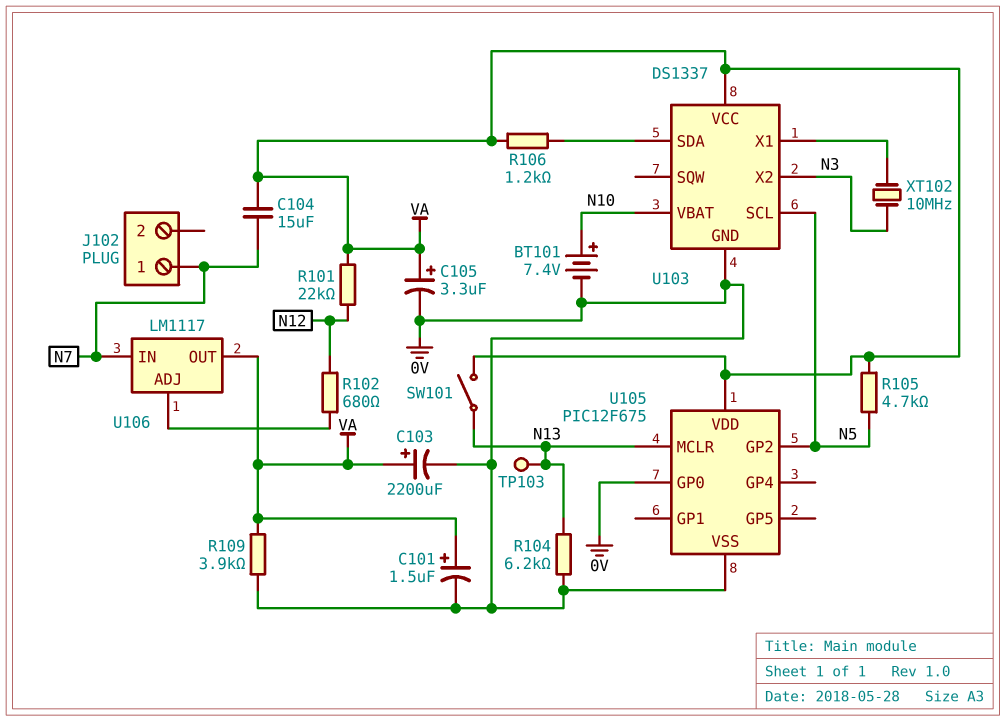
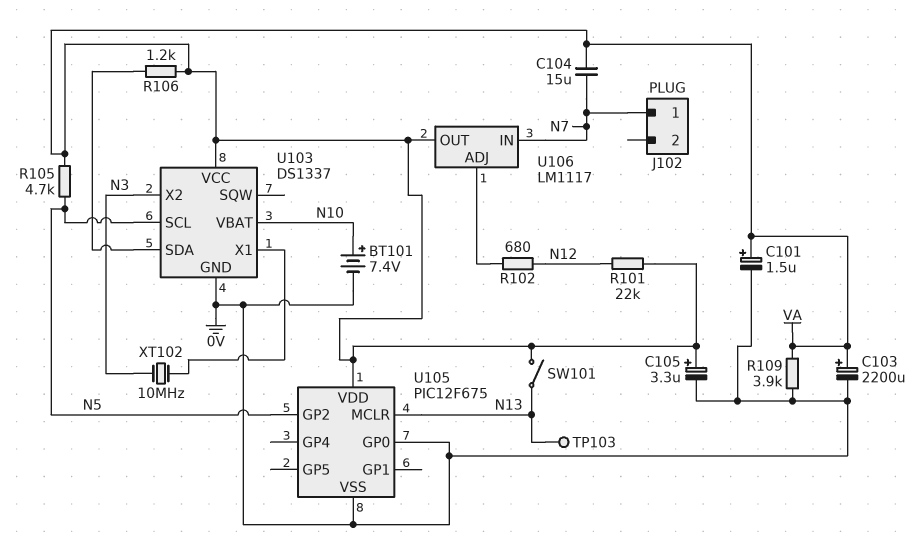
R104: 6.2k (0V, N13) -> none

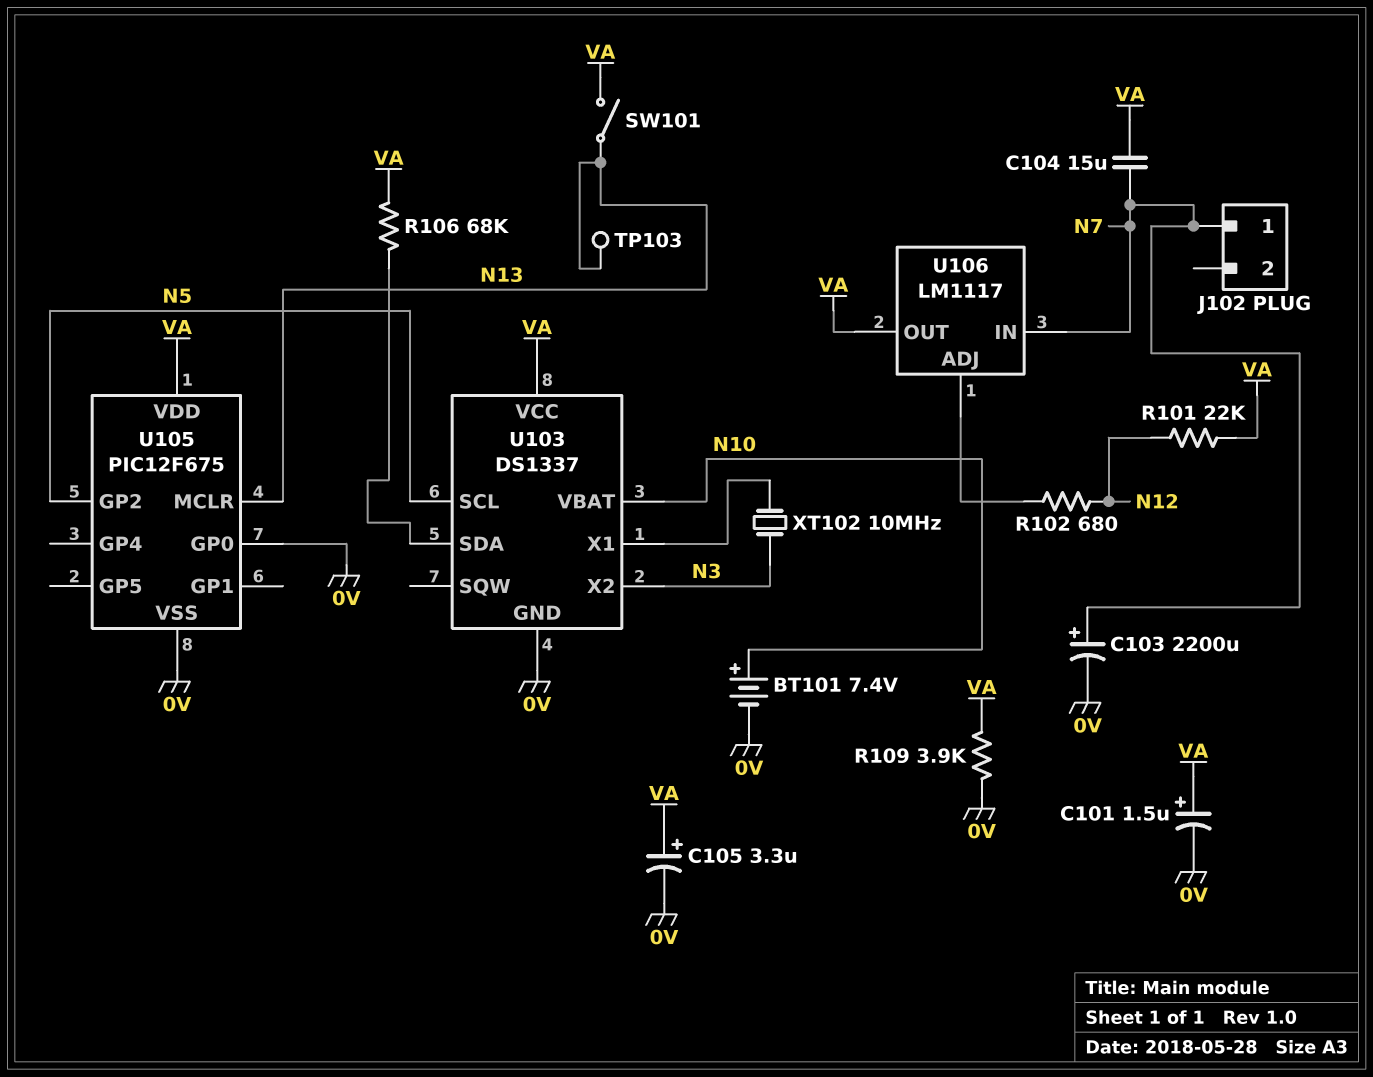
C103: 2200uF (plus VA, minus 0V) -> 2200uF (plus N7, minus 0V)
R105: 4.7k (N5, VA) -> none
R106: 1.2k (U103/SDA, VA) -> 68k (U103/SDA, VA)

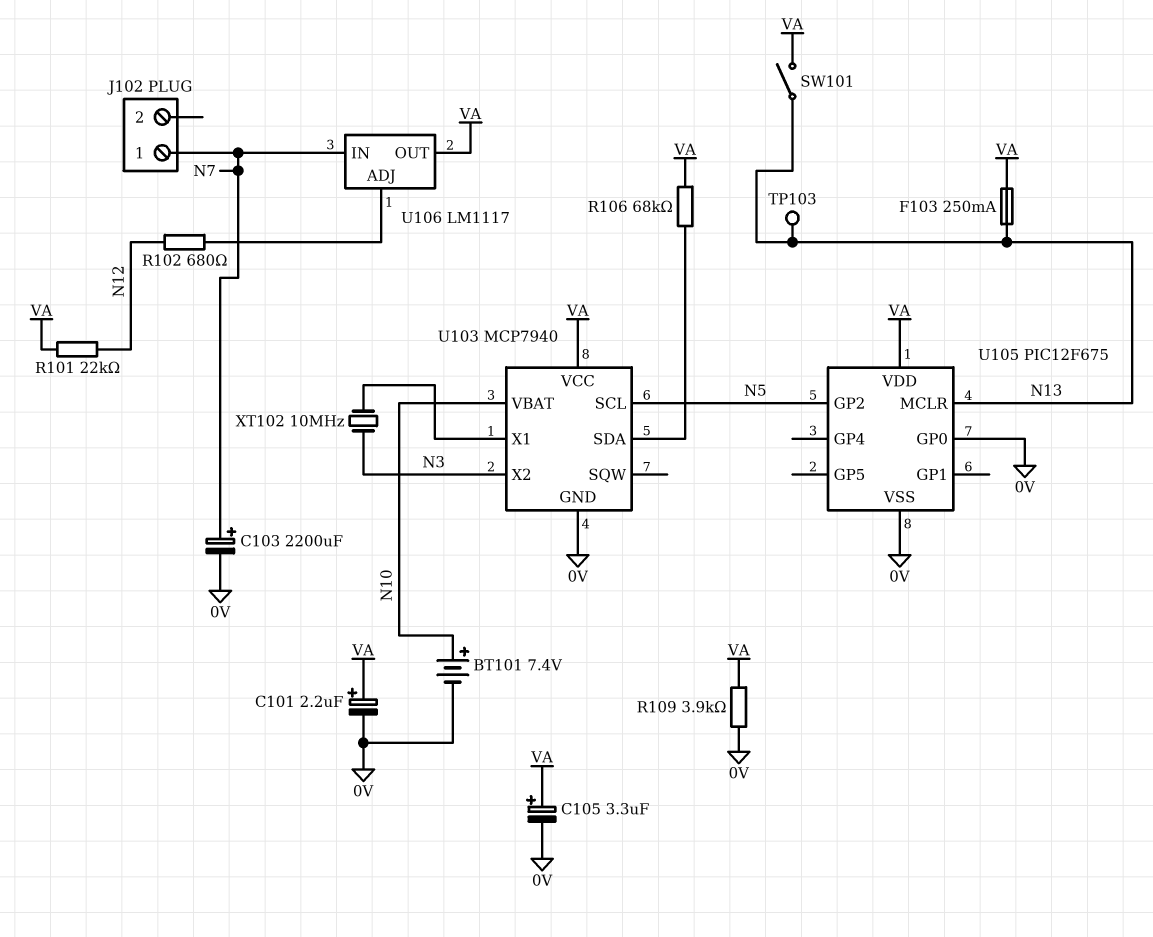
C101: 1.5uF (plus VA, minus 0V) -> 2.2uF (plus VA, minus 0V)
C104: 15uF (N7, VA) -> none
F103: none -> 250mA (N13, VA)
U103: DS1337 -> MCP7940

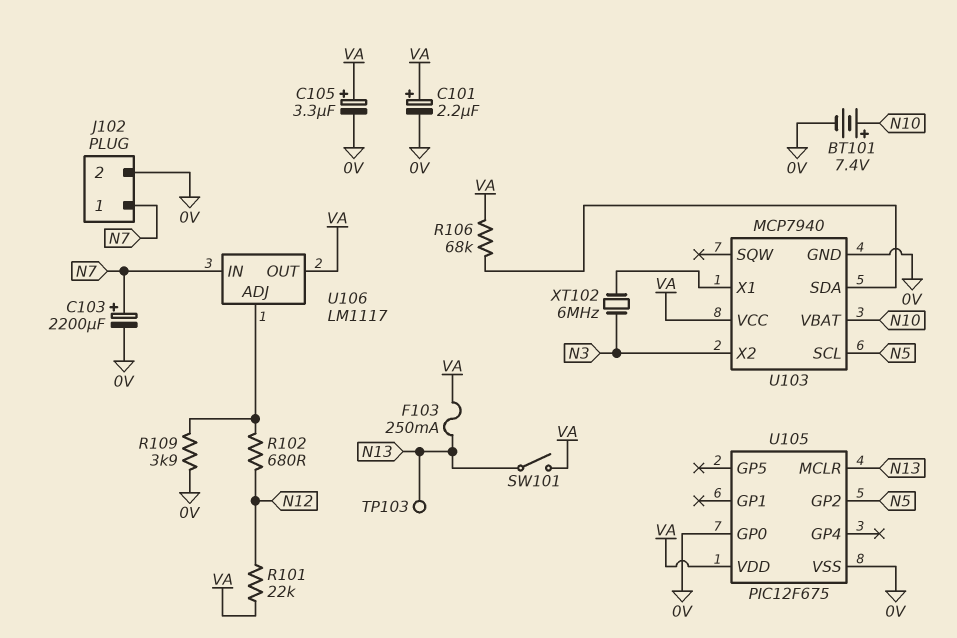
J102 pin 2: none -> 0V
R109: 3.9k (0V, VA) -> 3.9k (0V, U106/ADJ)
XT102: 10MHz (N3, U103/X1) -> 6MHz (N3, U103/X1)

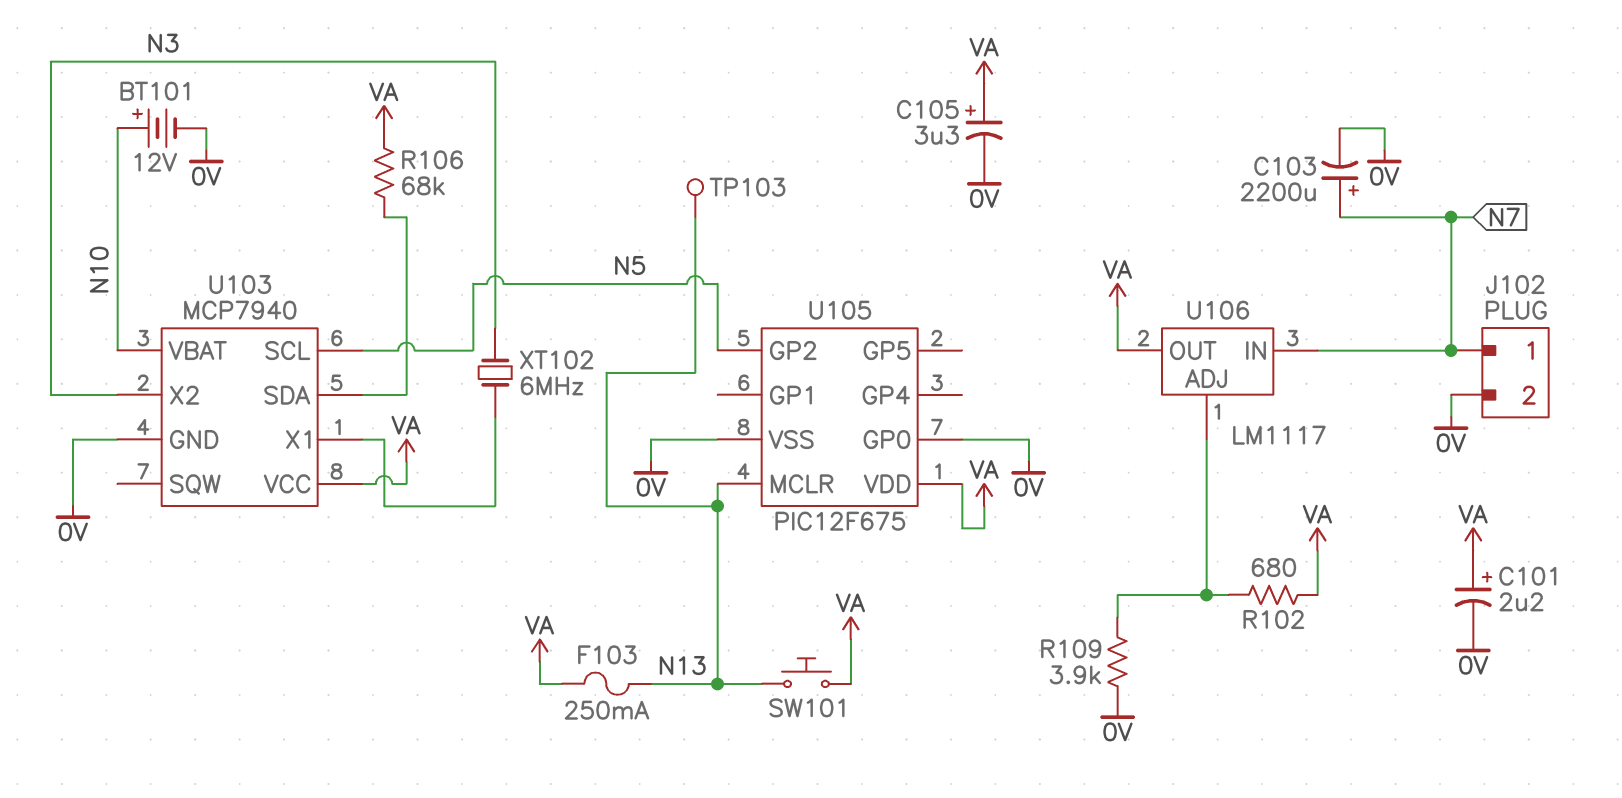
BT101: 7.4V (plus N10, minus 0V) -> 12V (plus N10, minus 0V)
R101: 22k (N12, VA) -> none
R102: 680 (N12, U106/ADJ) -> 680 (U106/ADJ, VA)
SW101: switch (N13, VA) -> button (N13, VA)

